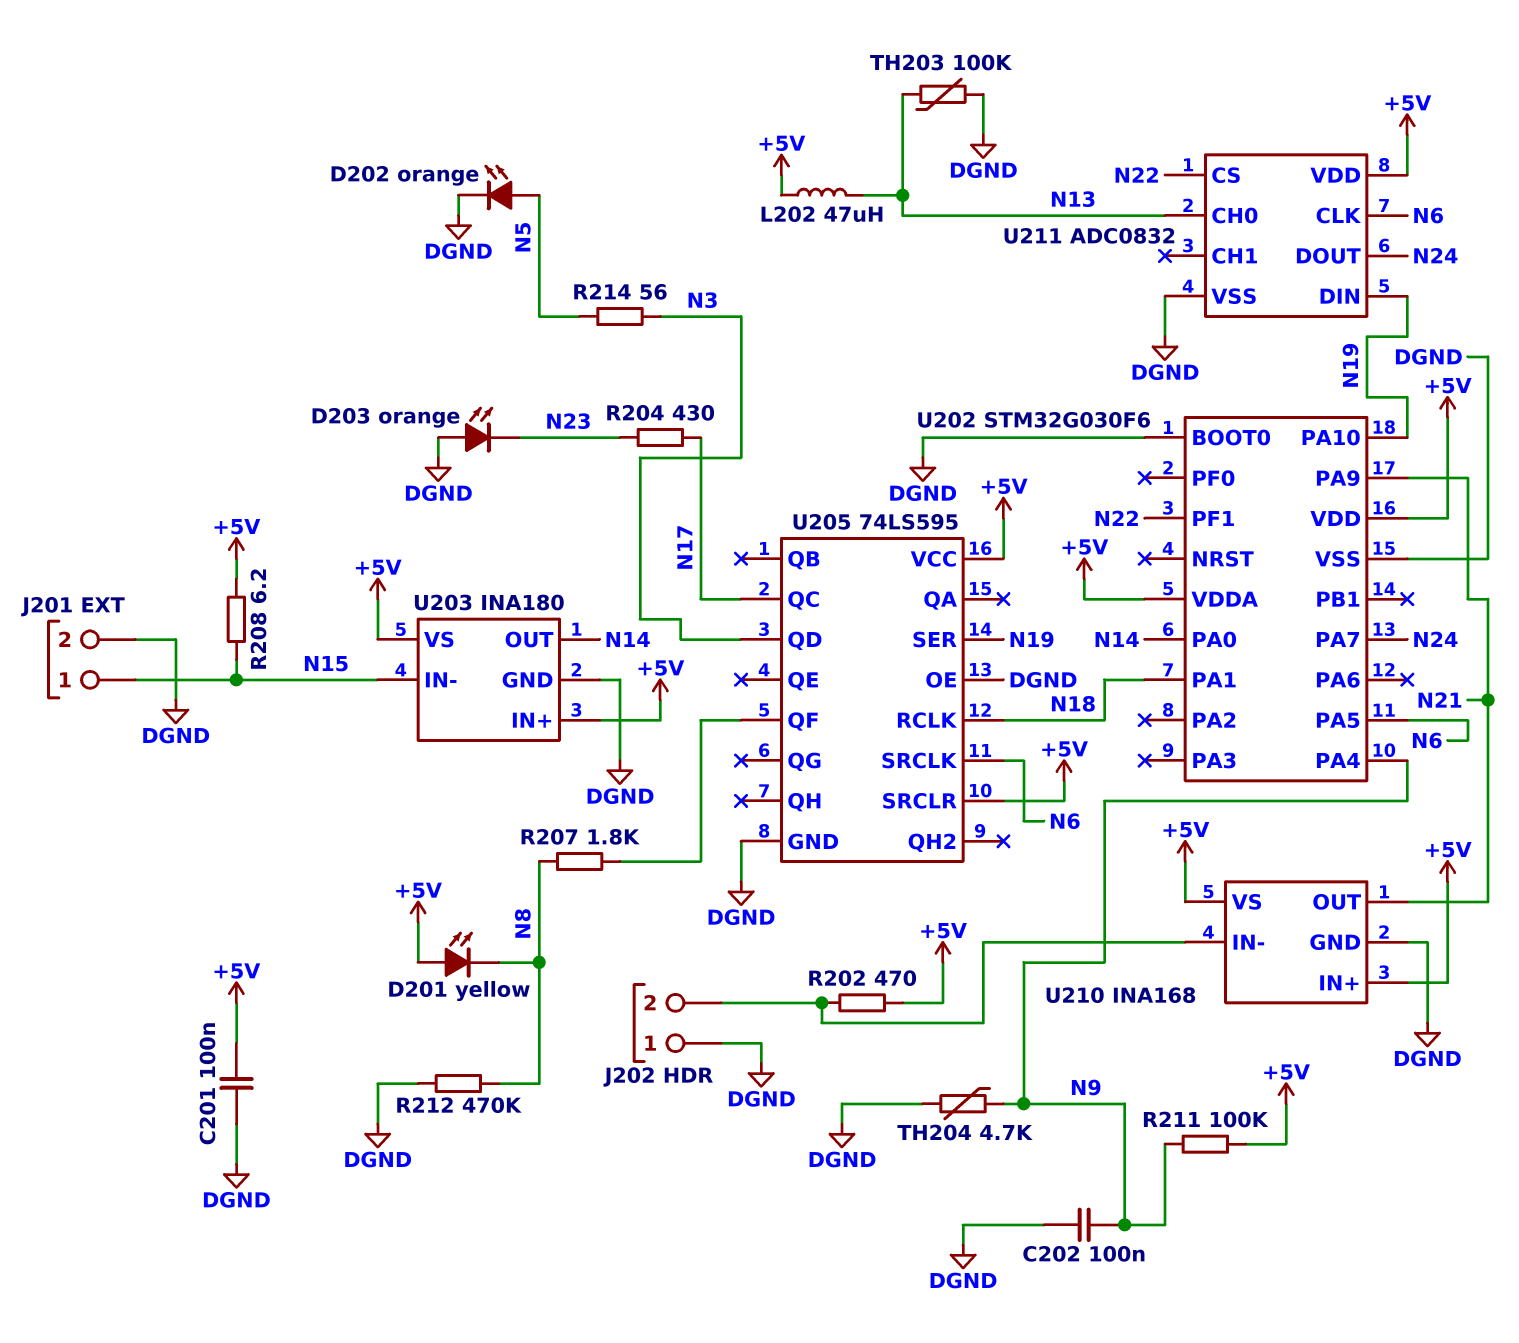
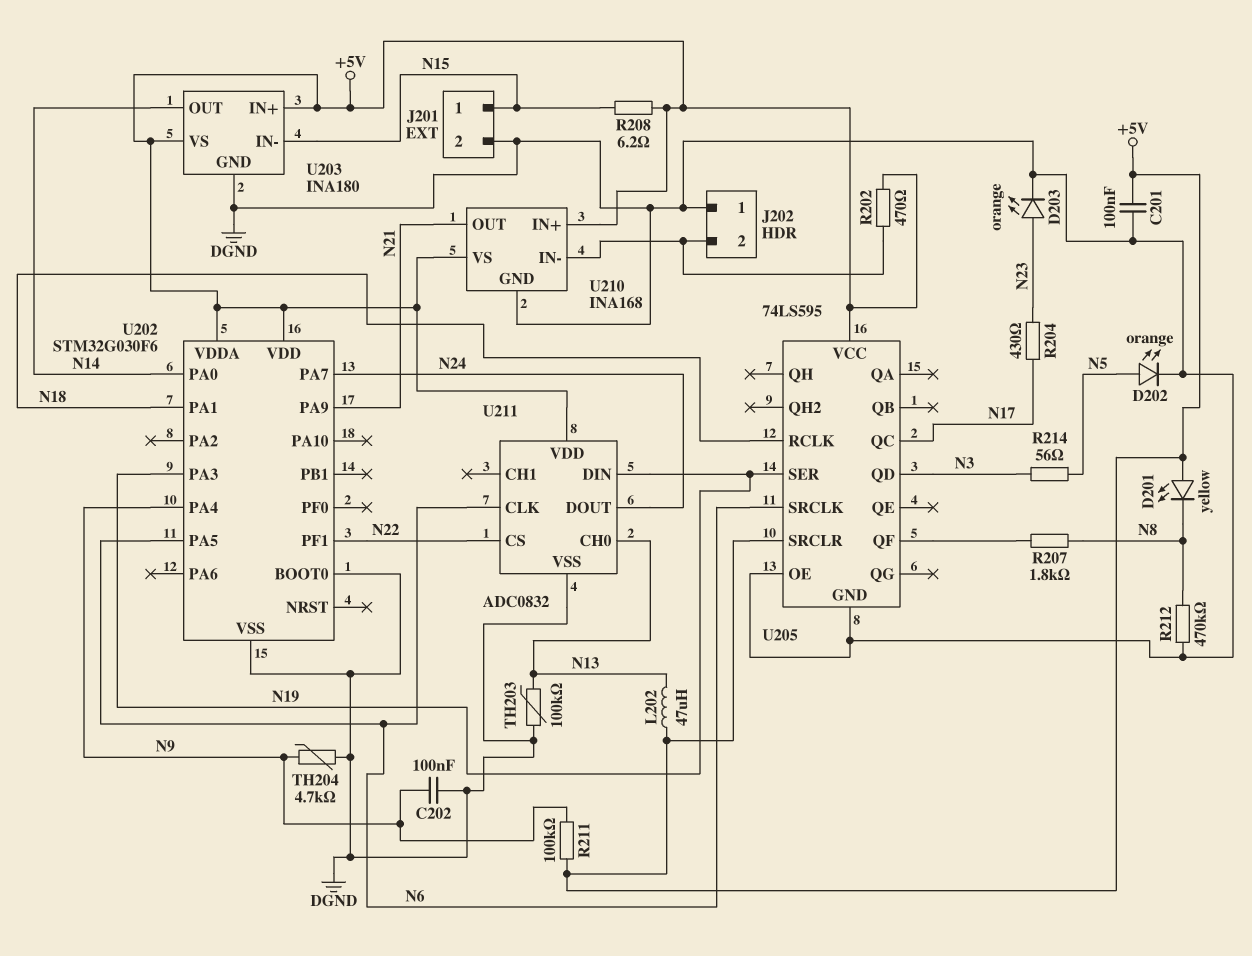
D203: LED orange (A DGND, K N23) -> LED orange (A N23, K DGND)
U202 pin PA3: none -> N19
U202 pin PA10: N19 -> none

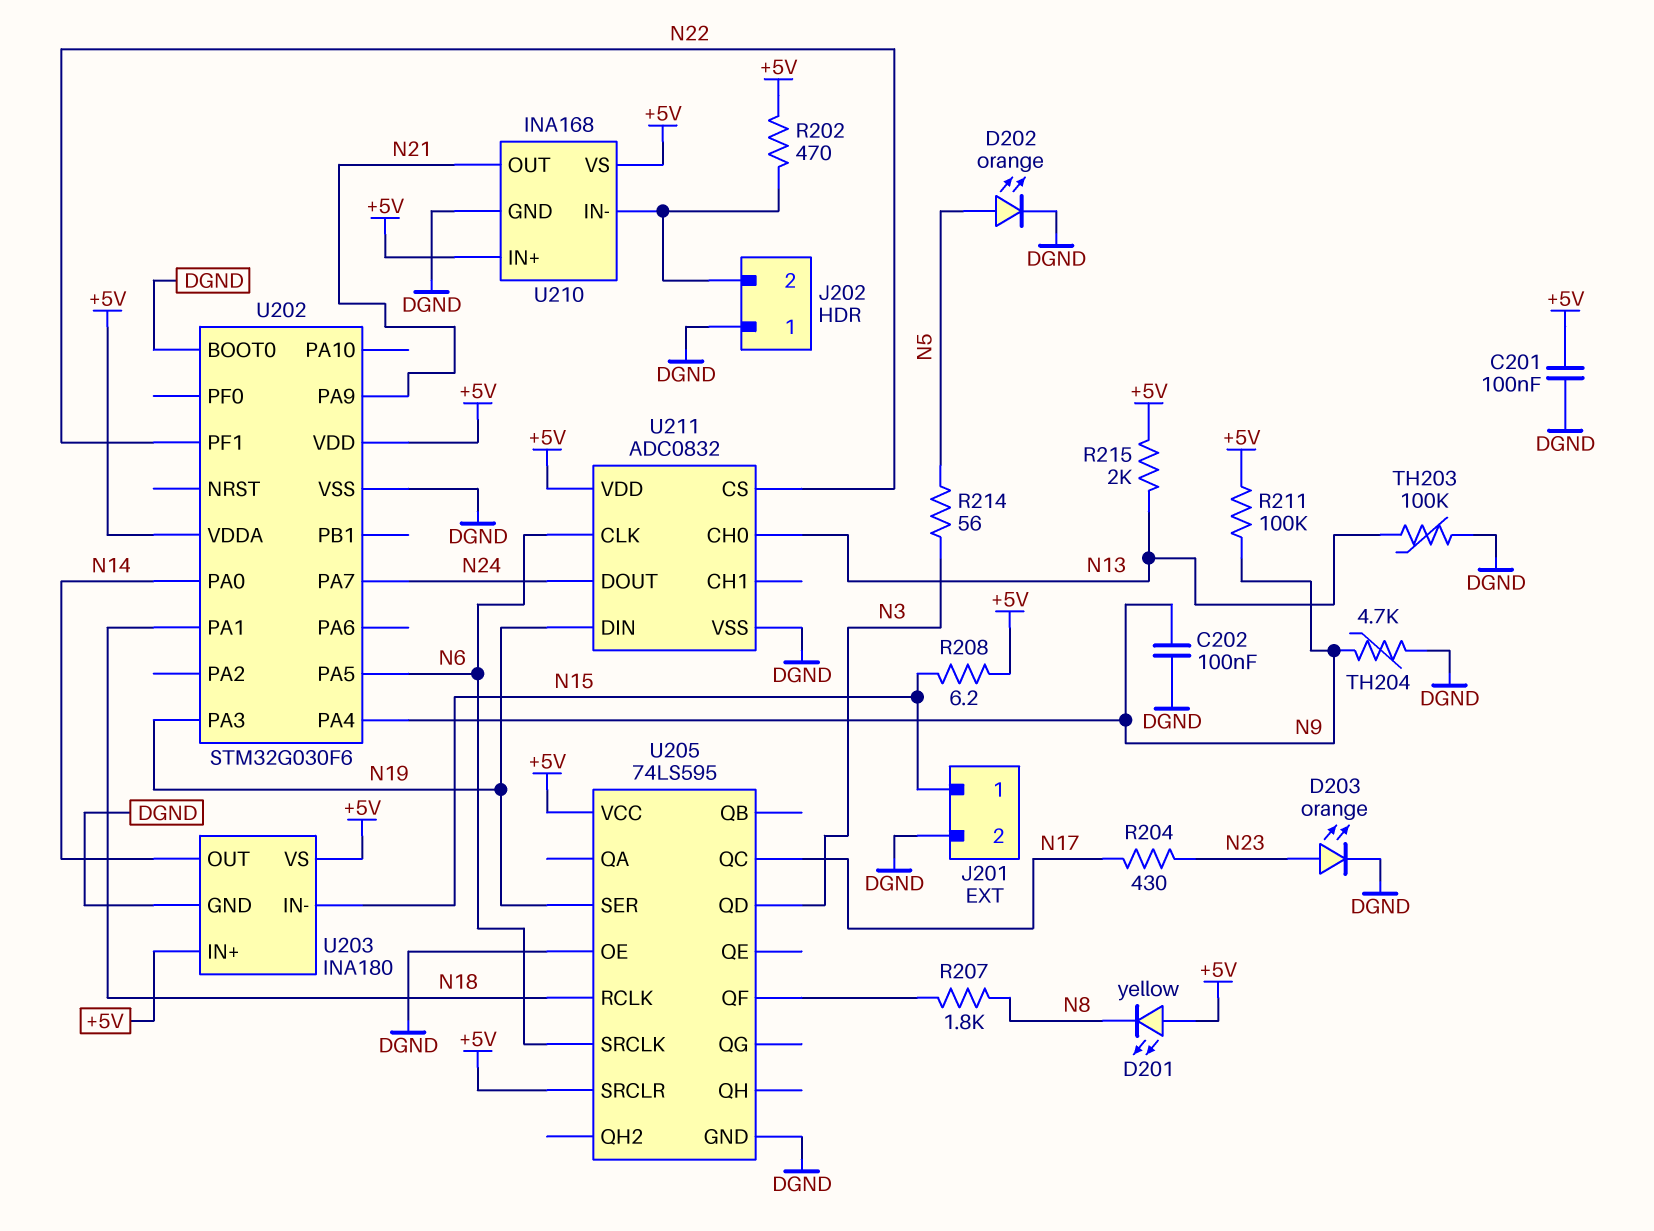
L202: 47uH (+5V, N13) -> none
R212: 470k (DGND, N8) -> none
R215: none -> 2k (+5V, N13)

